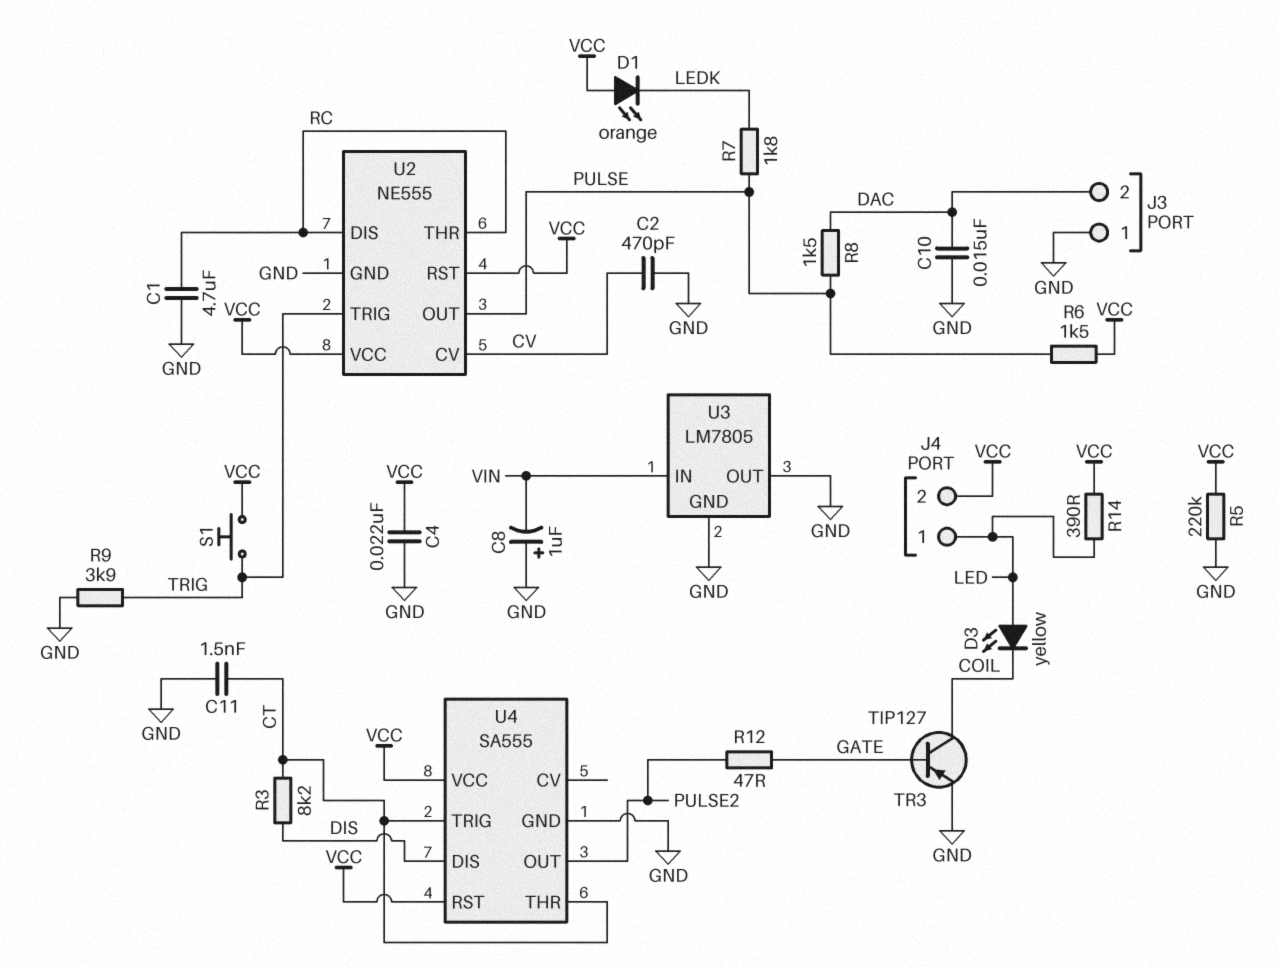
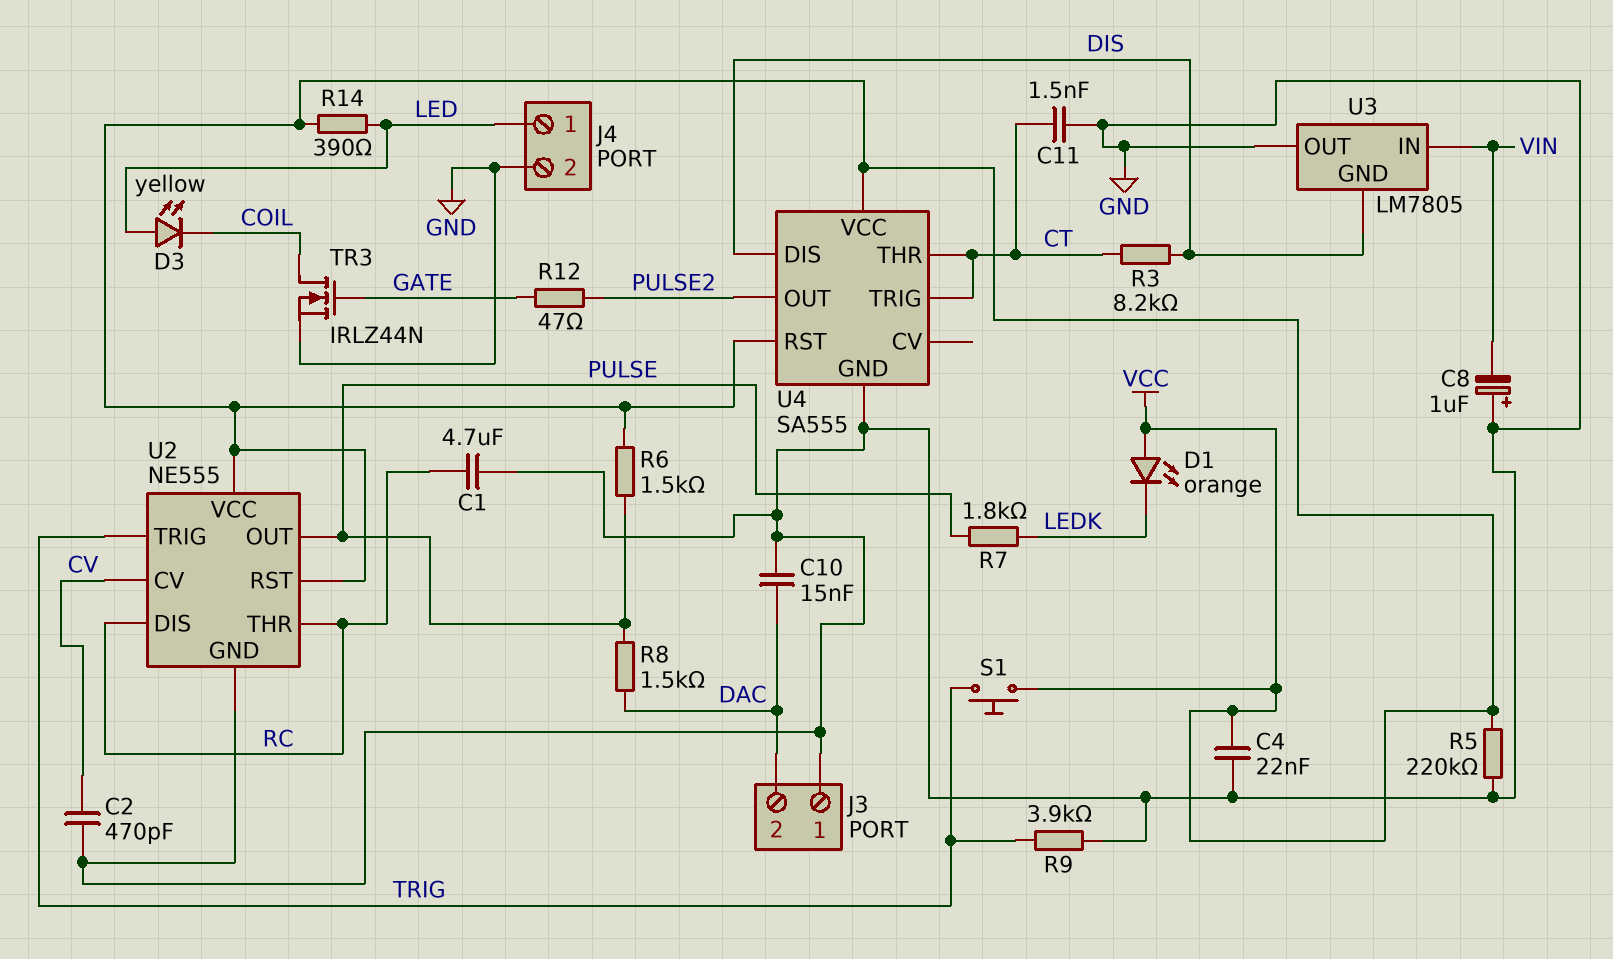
J4 pin 2: VCC -> GND
TR3: PNP TIP127 (B GATE, C COIL, E GND) -> NMOS IRLZ44N (G GATE, D COIL, S GND)
U3 pin GND: GND -> DIS

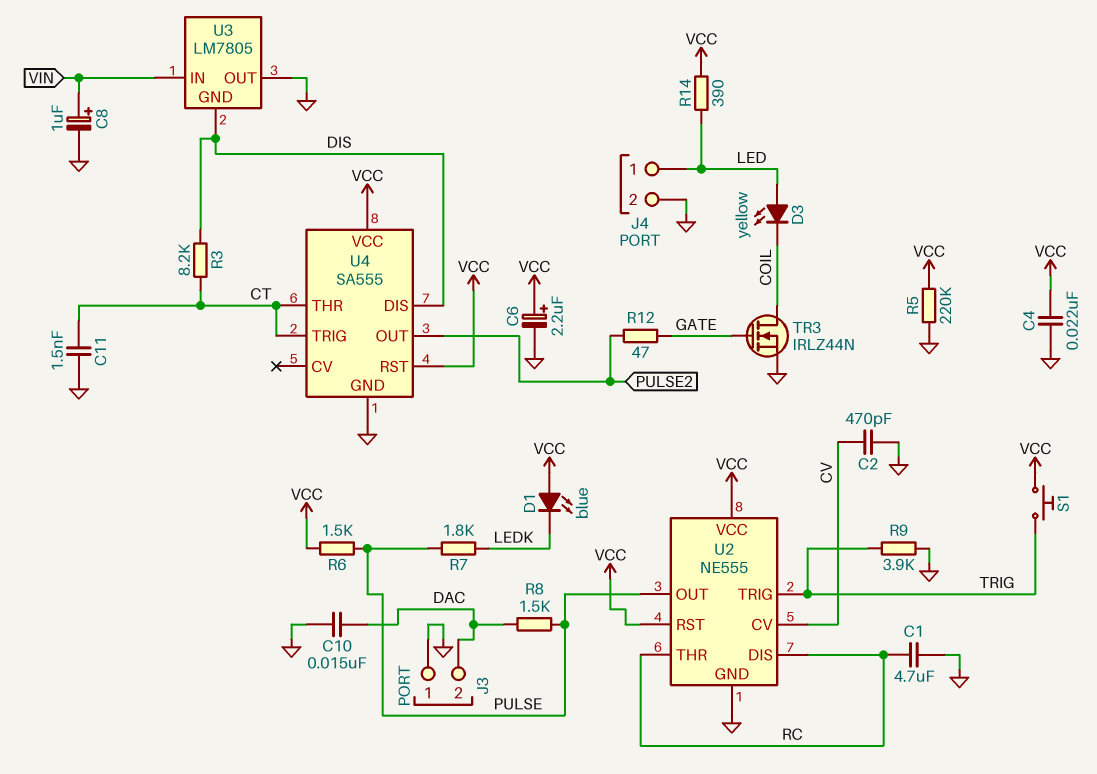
C6: none -> 2.2uF (plus VCC, minus GND)
C8: 1uF (plus GND, minus VIN) -> 1uF (plus VIN, minus GND)
D1: LED orange (A VCC, K LEDK) -> LED blue (A VCC, K LEDK)

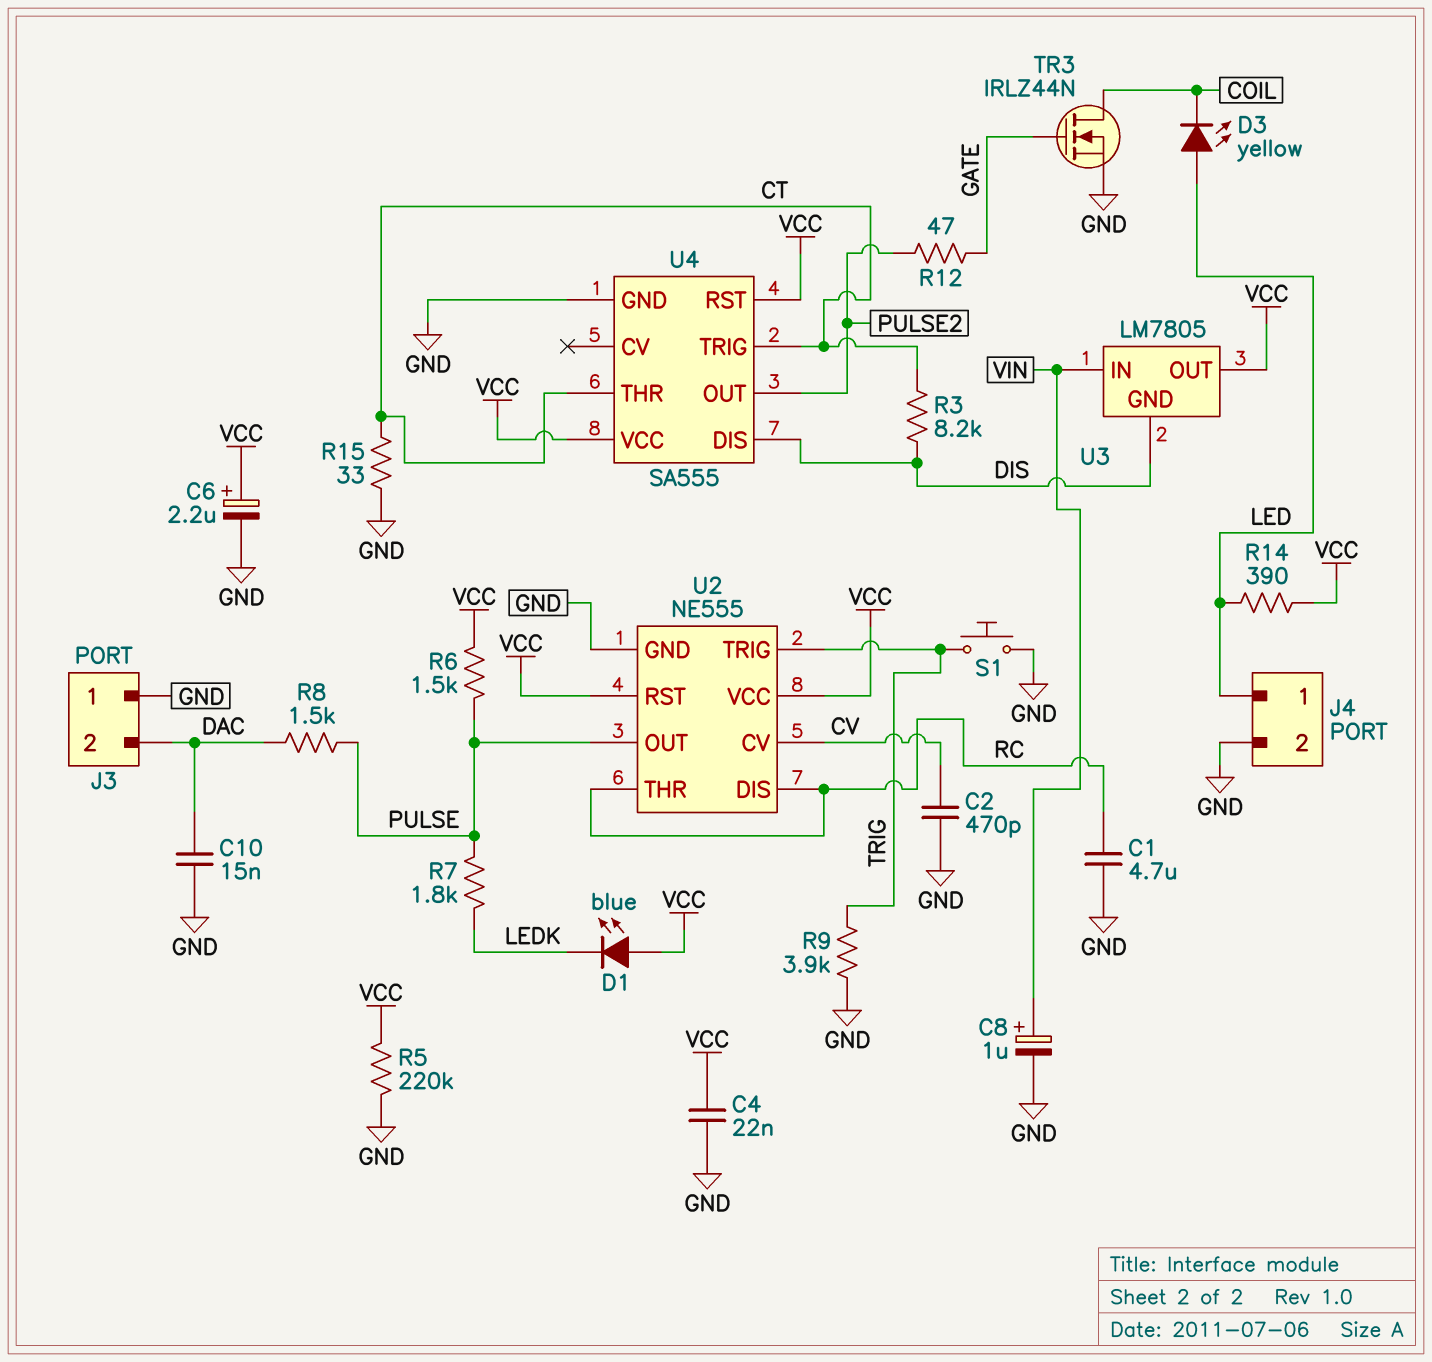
C11: 1.5nF (CT, GND) -> none
R15: none -> 33 (CT, GND)
S1: button (TRIG, VCC) -> button (GND, TRIG)
U3 pin OUT: GND -> VCC

